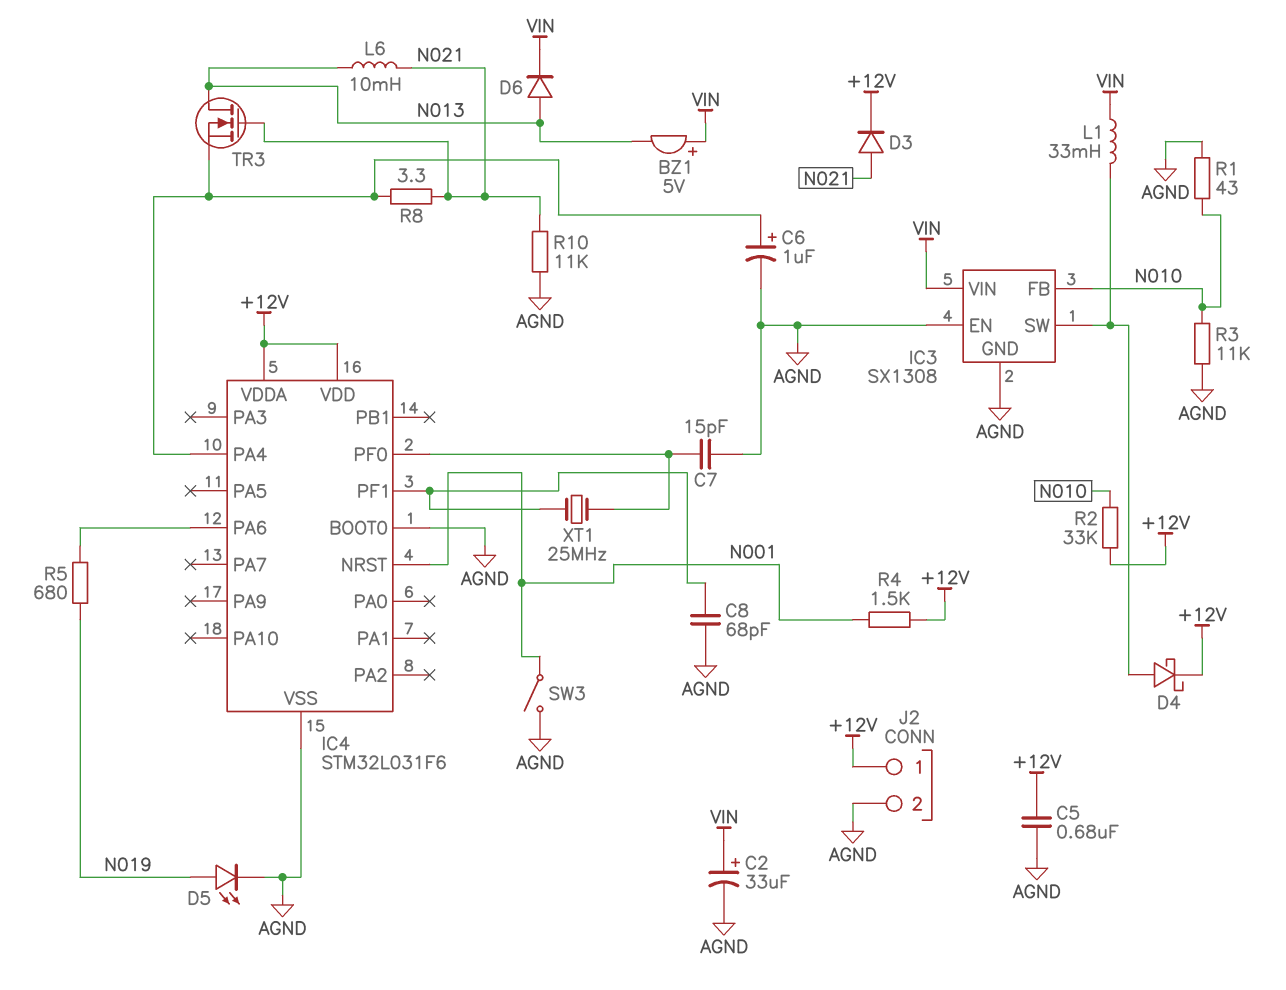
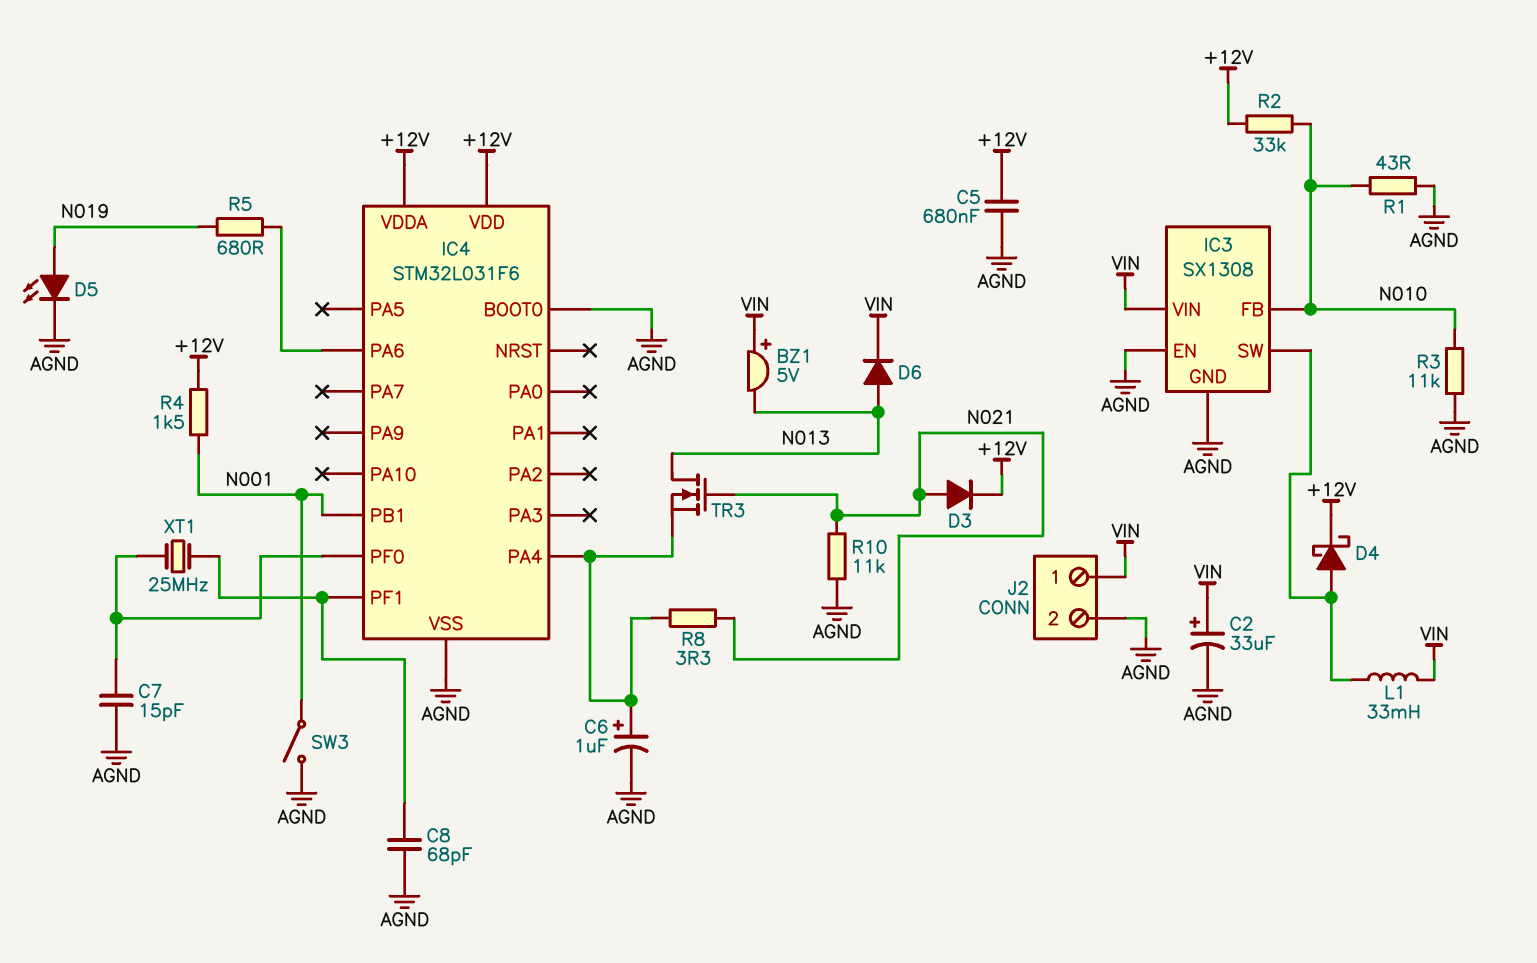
IC4 pin NRST: N001 -> none
IC4 pin PB1: none -> N001
J2 pin 1: +12V -> VIN
L6: 10mH (N013, N021) -> none

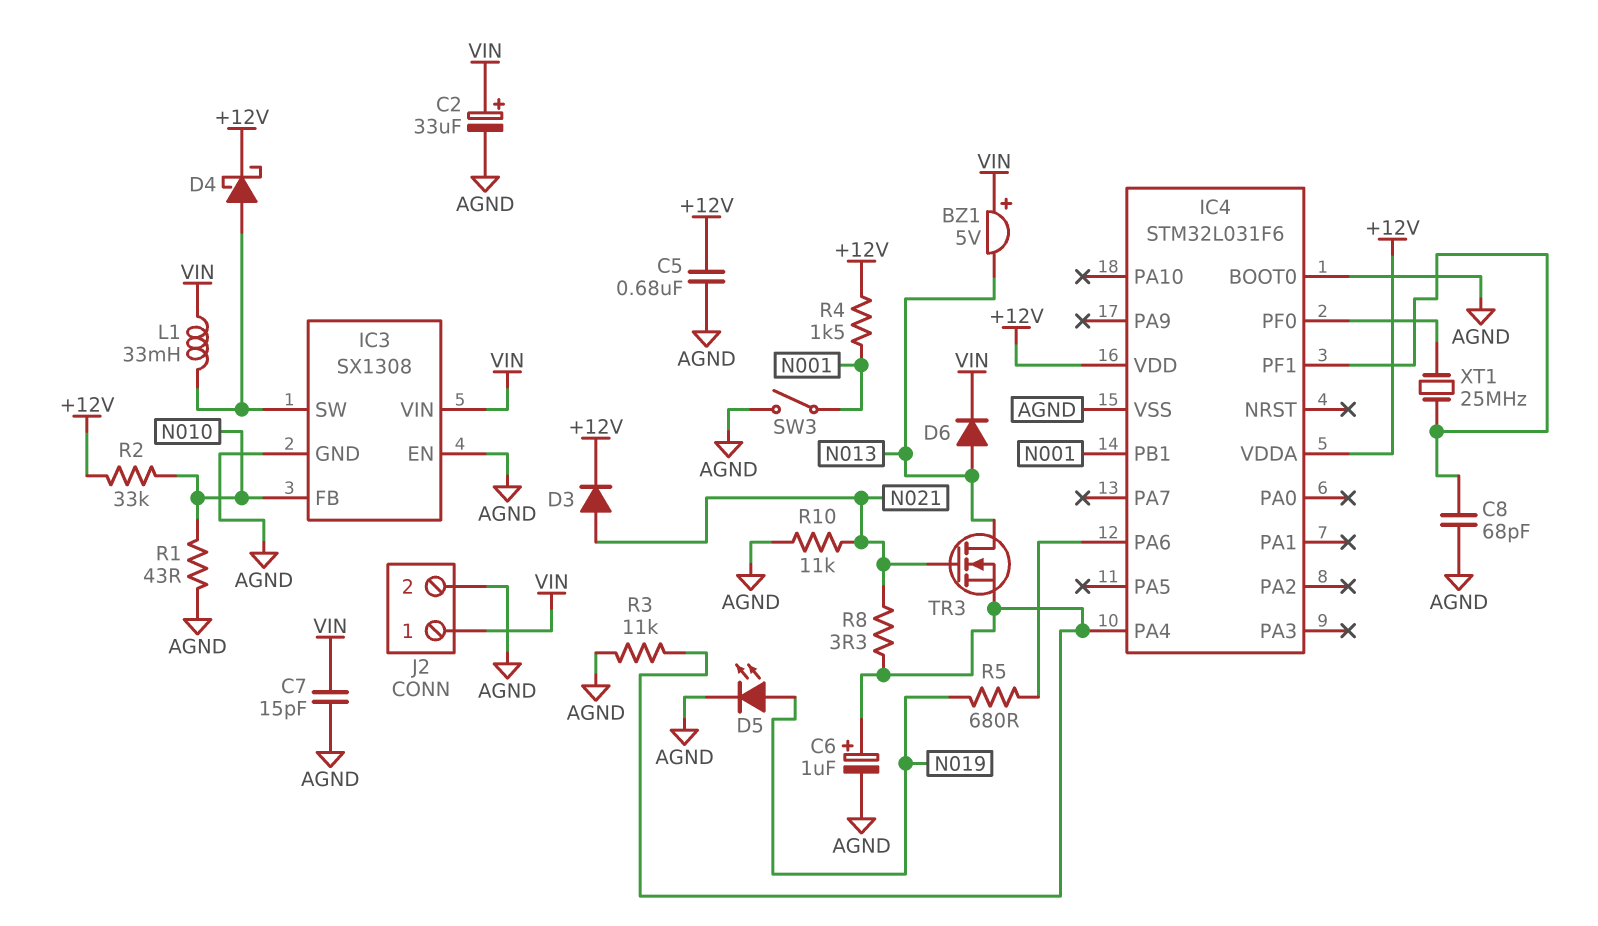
C7: 15pF (AGND, IC4/PF0) -> 15pF (AGND, VIN)
R3: 11k (AGND, N010) -> 11k (AGND, IC4/PA4)

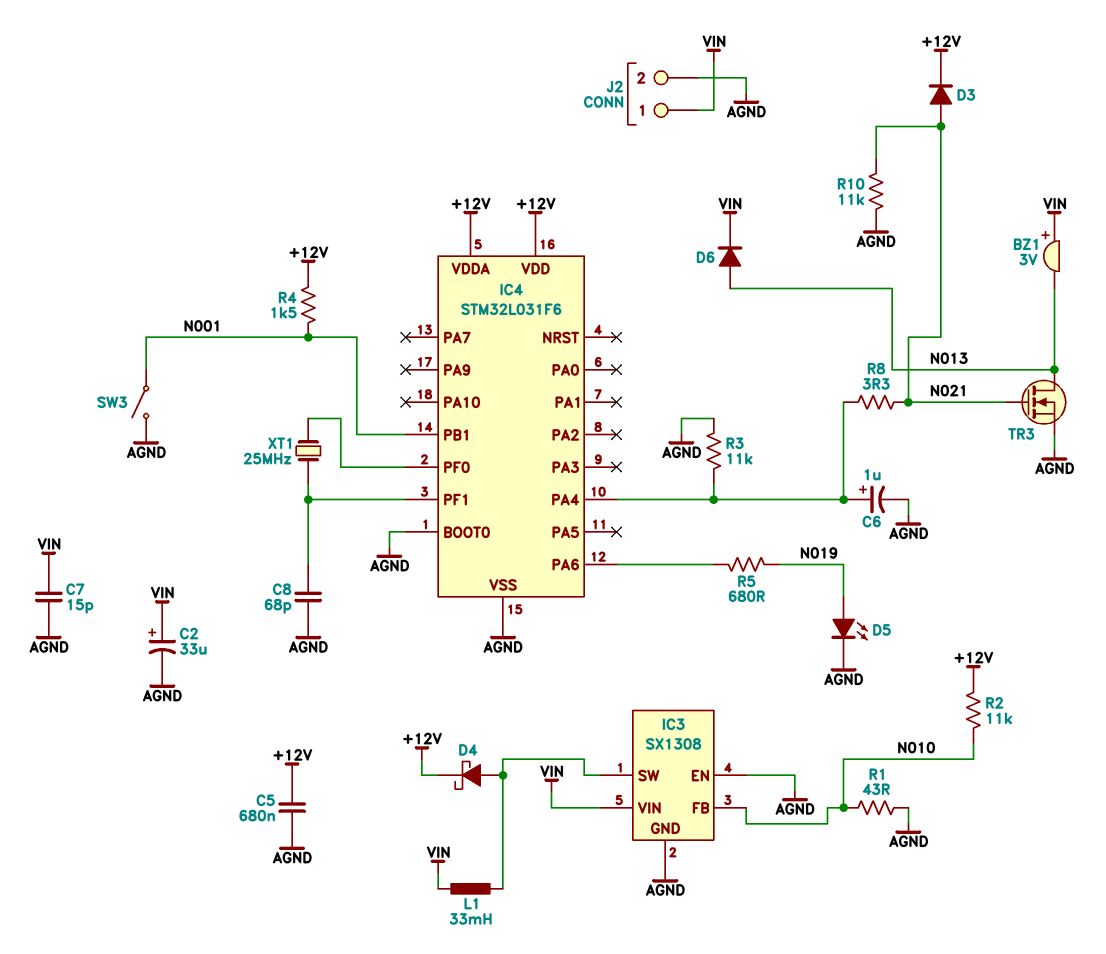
BZ1: buzzer 5V (plus VIN, minus N013) -> buzzer 3V (plus VIN, minus N013)
R2: 33k (+12V, N010) -> 11k (+12V, N010)
TR3: NMOS (G N021, D N013, S IC4/PA4) -> NMOS (G N021, D N013, S AGND)

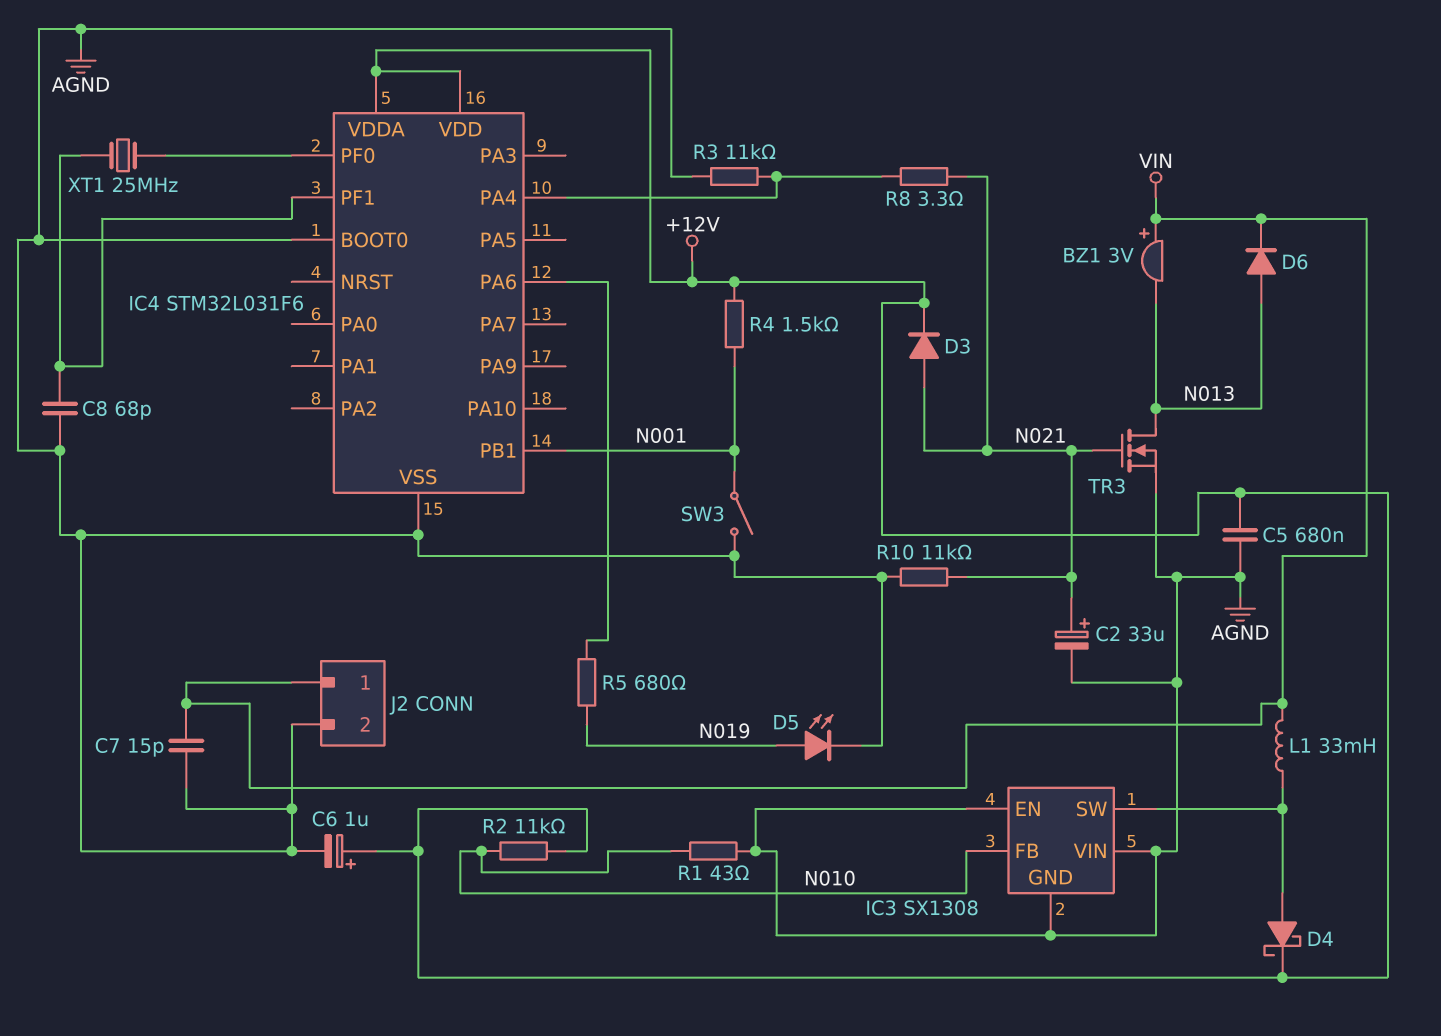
C2: 33uF (plus VIN, minus AGND) -> 33uF (plus N021, minus AGND)
C6: 1uF (plus IC4/PA4, minus AGND) -> 1uF (plus +12V, minus AGND)
IC3 pin VIN: VIN -> AGND

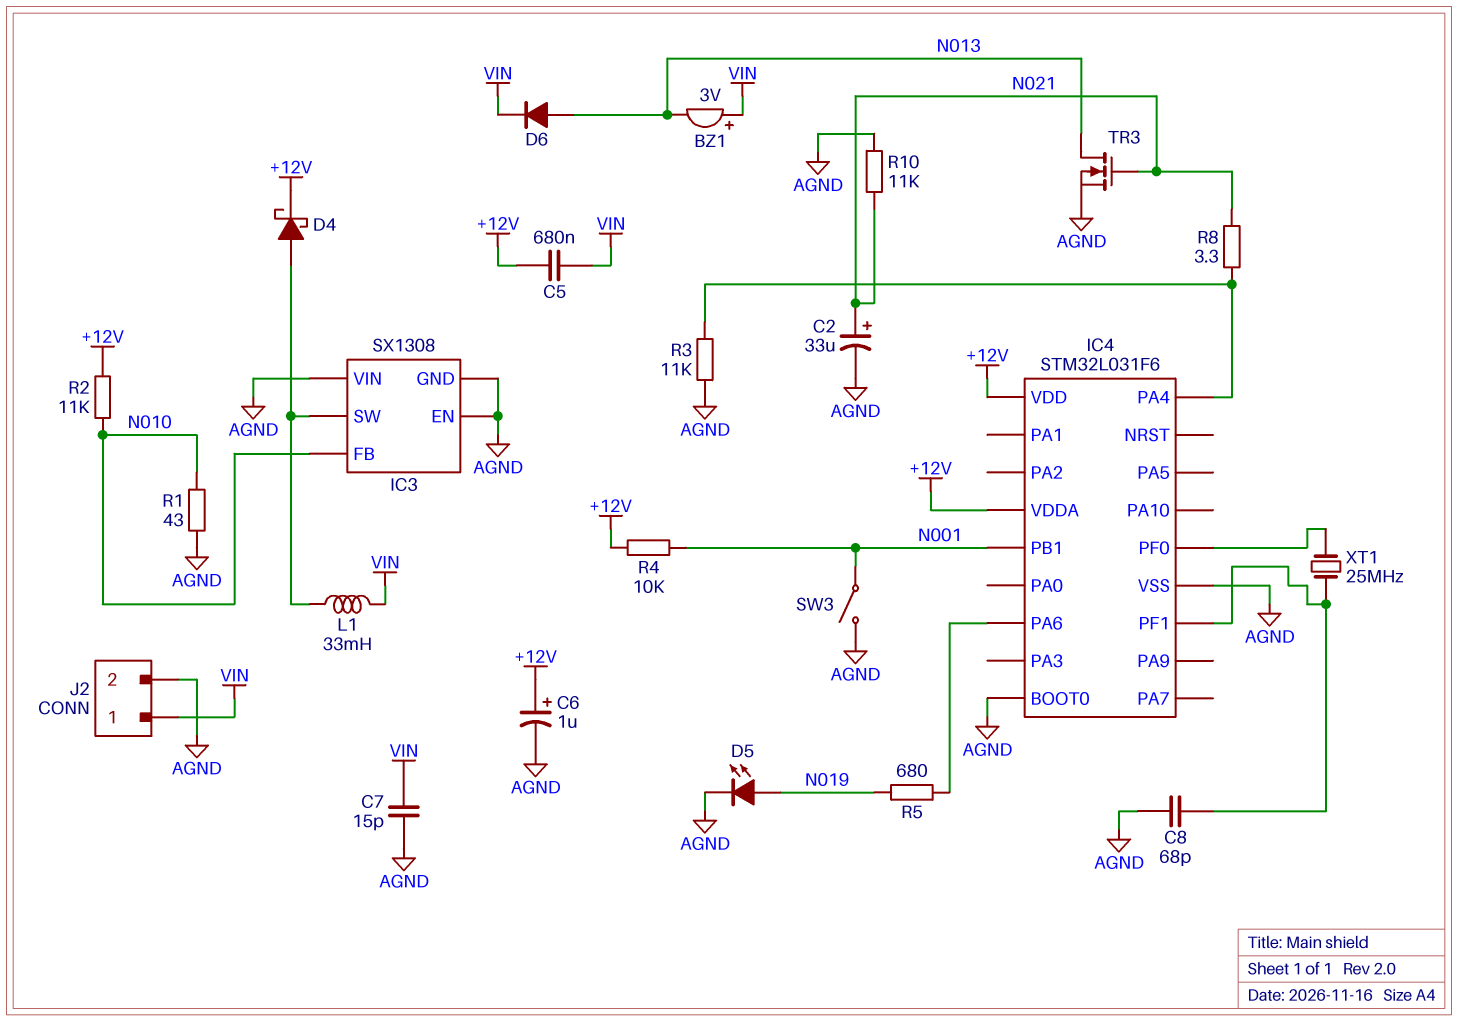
C5: 680nF (+12V, AGND) -> 680nF (+12V, VIN)
D3: diode (A N021, K +12V) -> none
R4: 1.5k (+12V, N001) -> 10k (+12V, N001)

